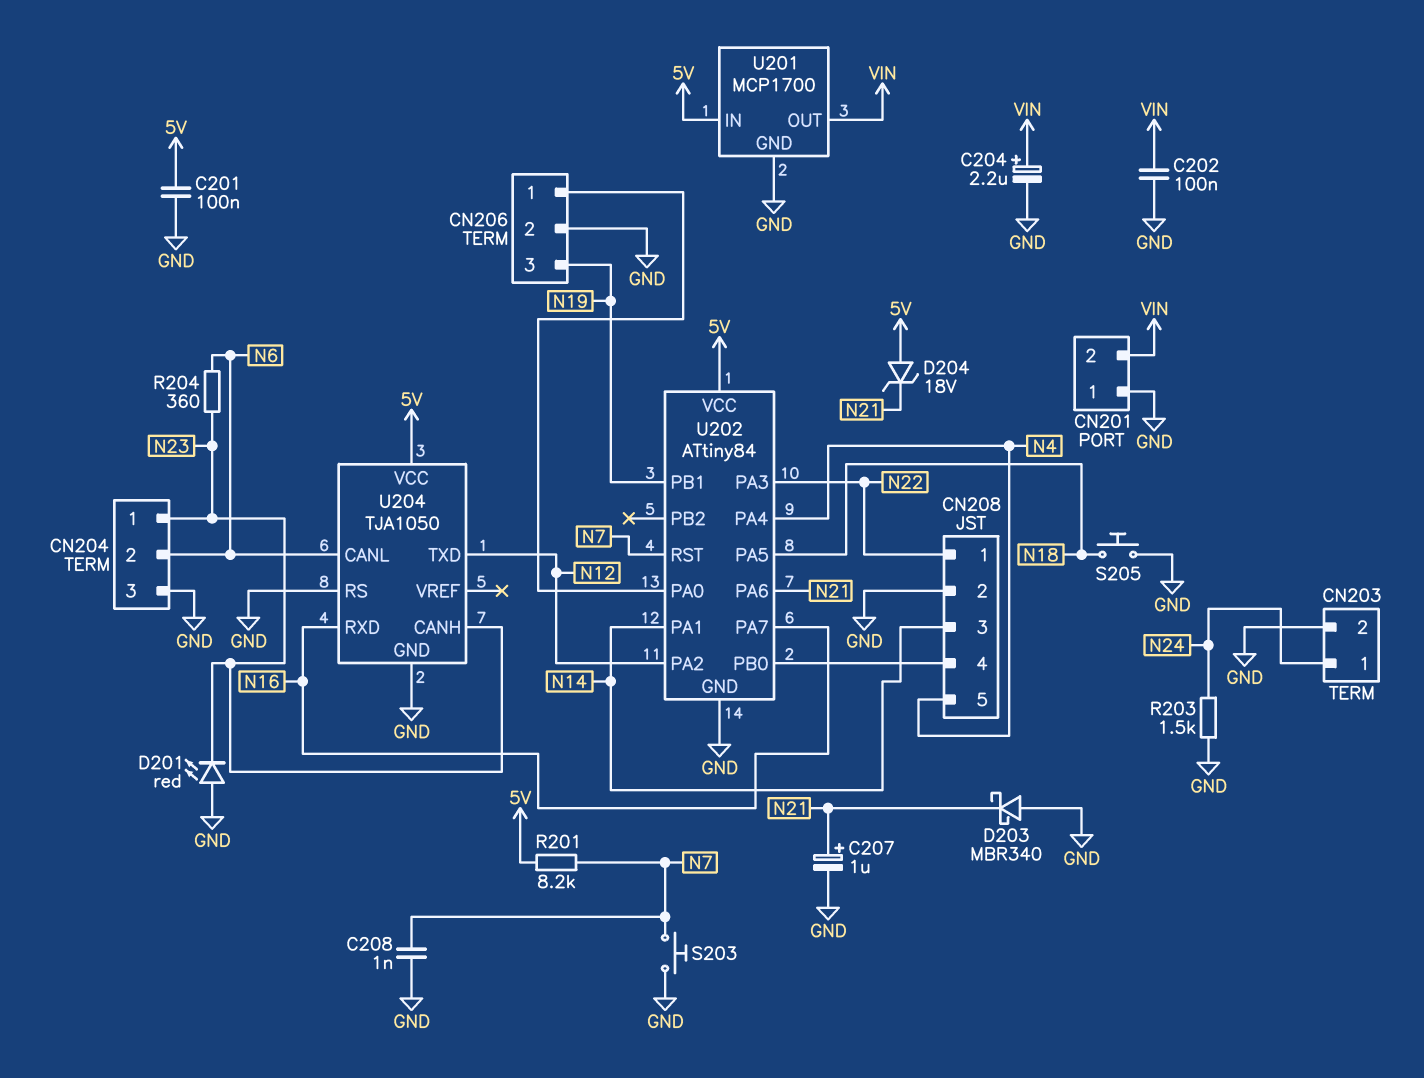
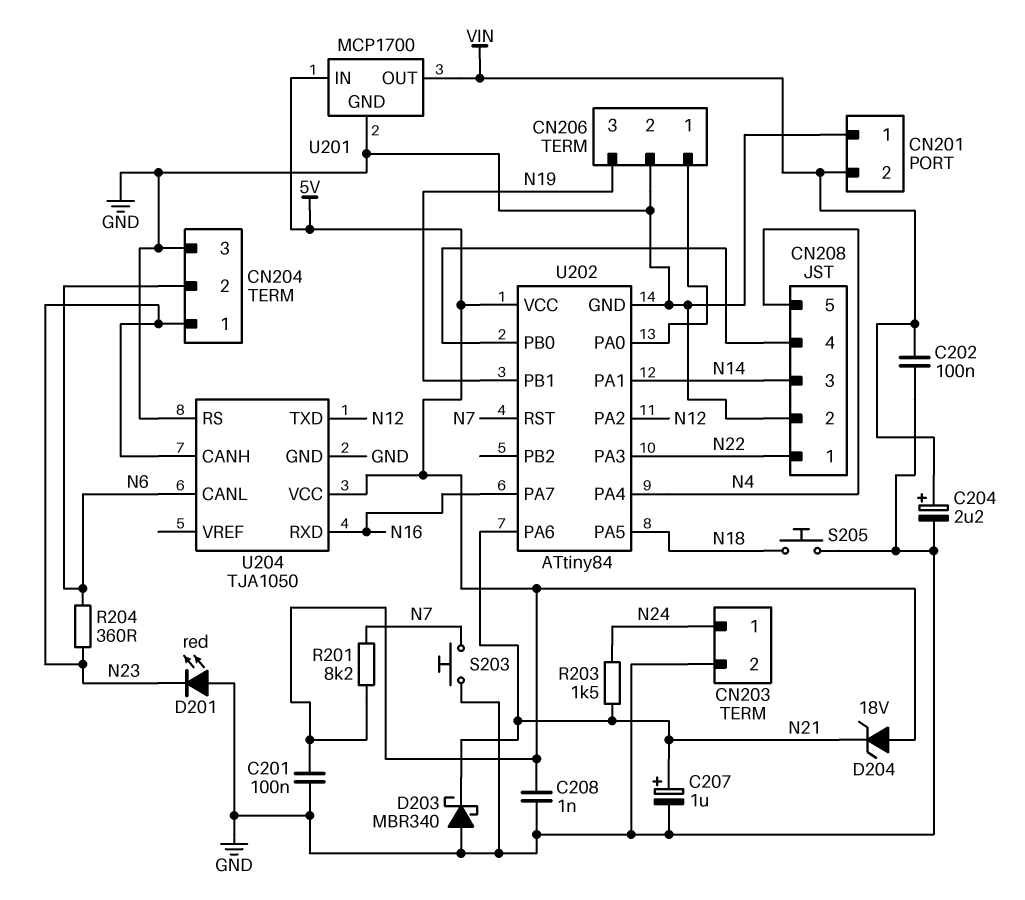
C208: 1nF (GND, N7) -> 1nF (5V, GND)
R203: 1.5k (GND, N24) -> 1.5k (N21, N24)

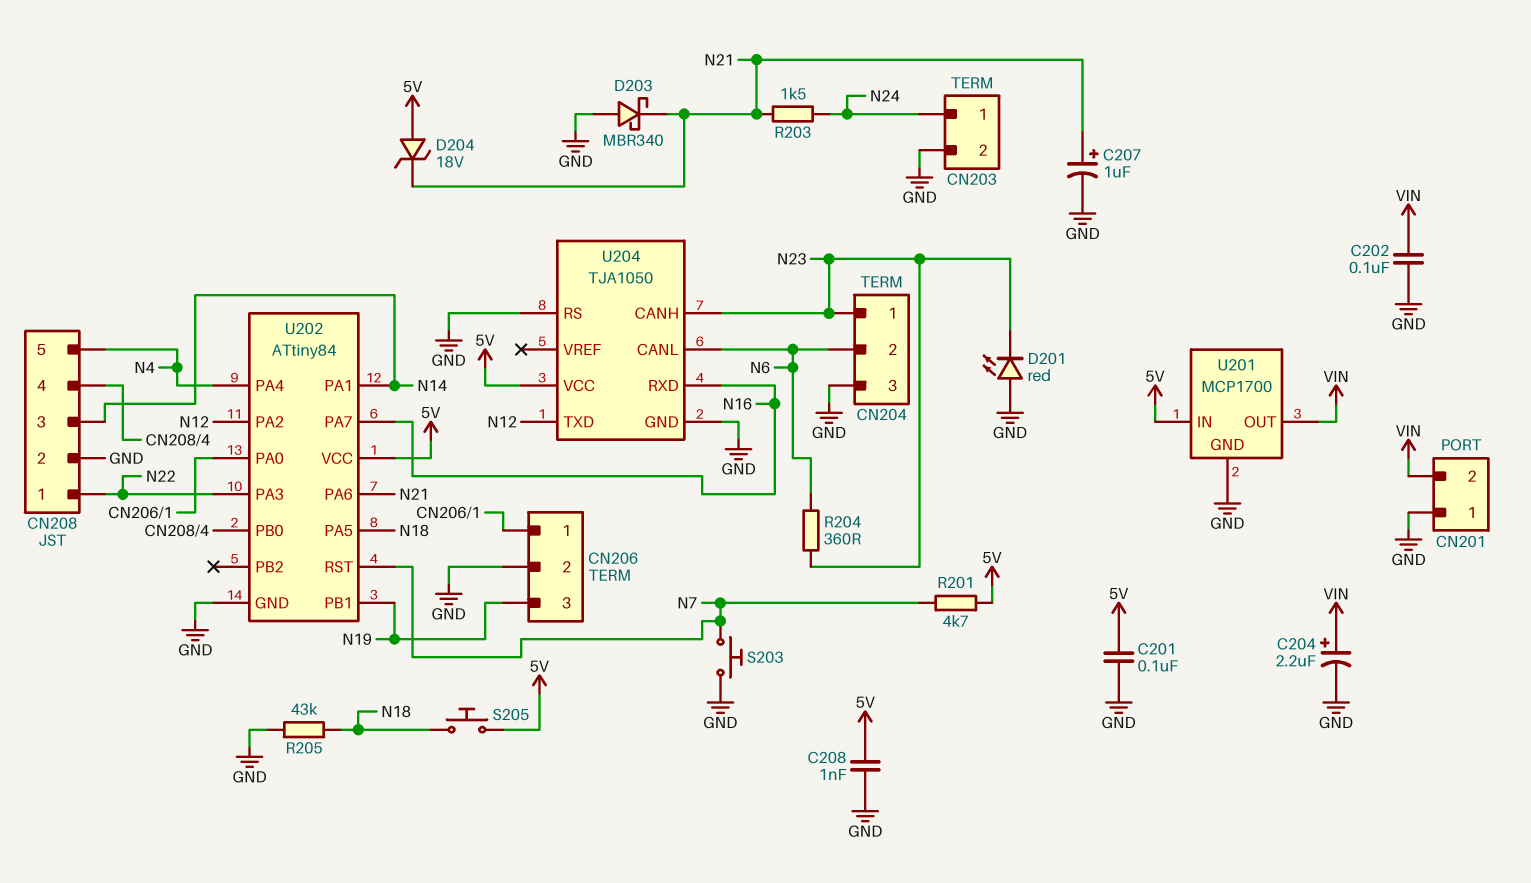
R201: 8.2k (5V, N7) -> 4.7k (5V, N7)
R205: none -> 43k (GND, N18)
S205: button (GND, N18) -> button (5V, N18)

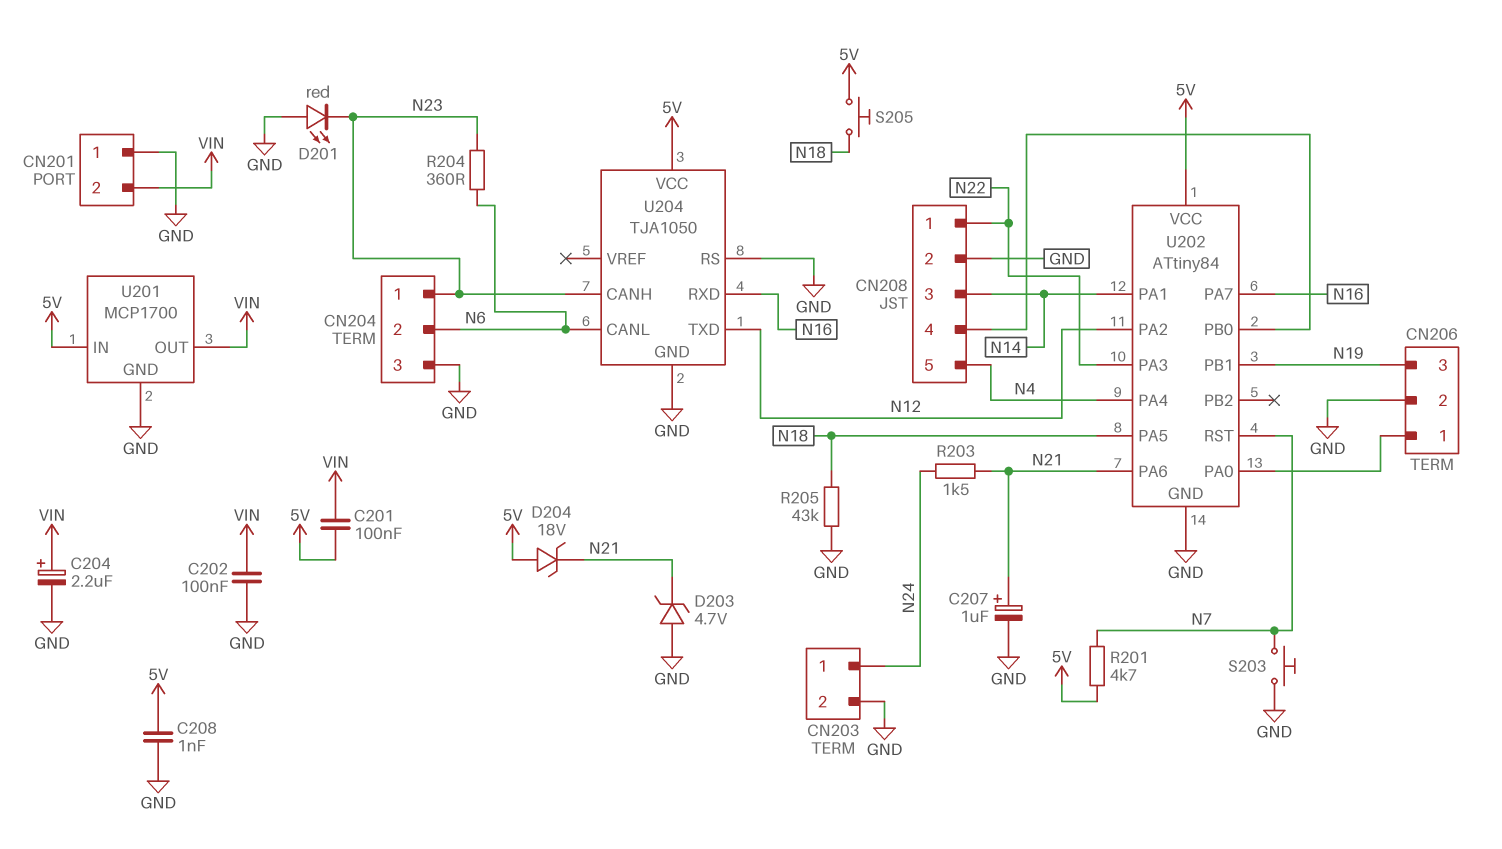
C201: 100nF (5V, GND) -> 100nF (5V, VIN)
D203: schottky MBR340 (A GND, K N21) -> zener 4.7V (A GND, K N21)

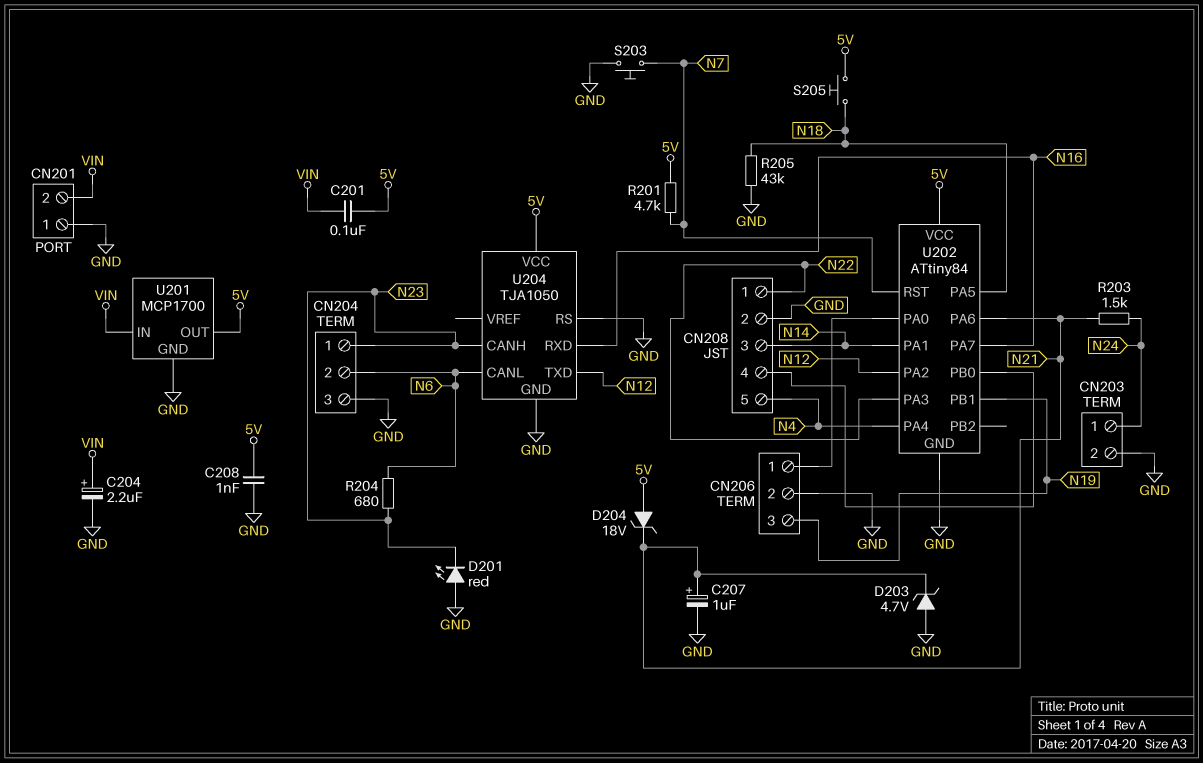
C202: 100nF (GND, VIN) -> none
R204: 360 (N6, N23) -> 680 (N6, N23)
U201 pin IN: 5V -> VIN
U201 pin OUT: VIN -> 5V

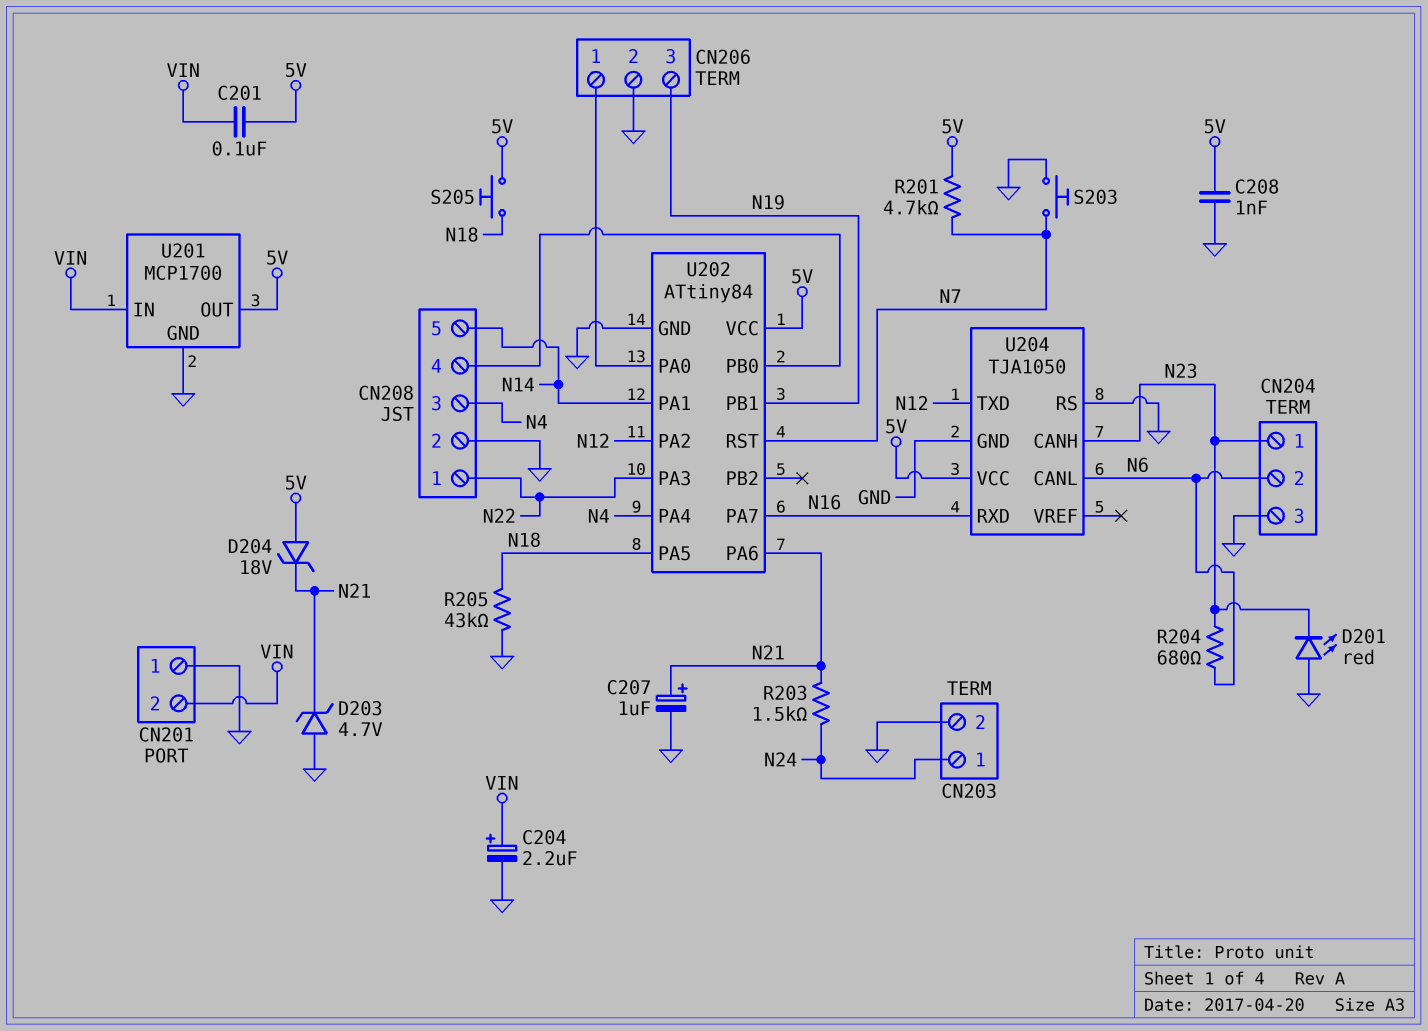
CN208 pin 3: N14 -> N4
CN208 pin 5: N4 -> N14

